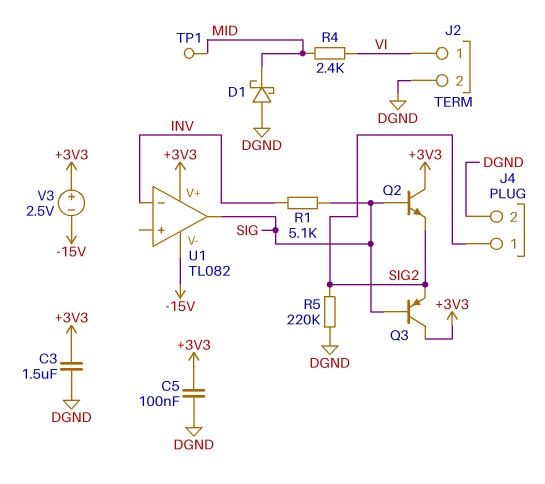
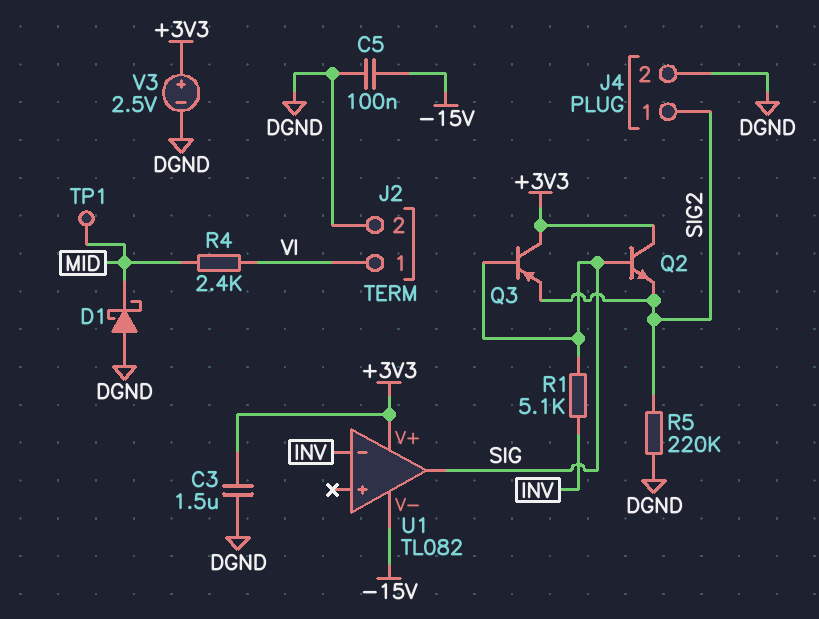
C5: 100nF (+3V3, DGND) -> 100nF (-15V, DGND)
V3: 2.5V (plus +3V3, minus -15V) -> 2.5V (plus +3V3, minus DGND)

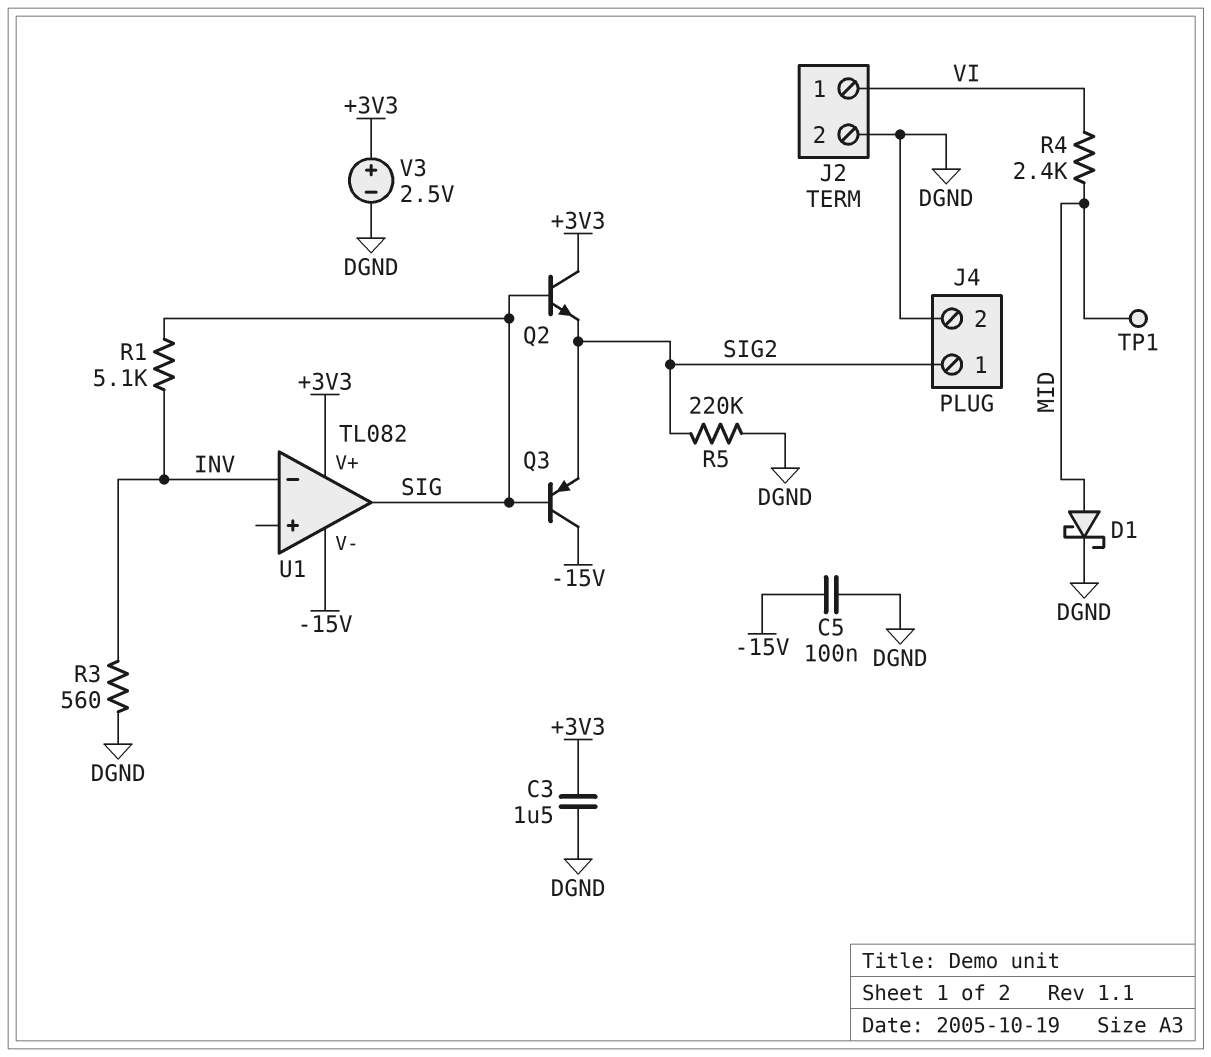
D1: schottky (A DGND, K MID) -> schottky (A MID, K DGND)
Q3: PNP (B SIG, C +3V3, E SIG2) -> PNP (B SIG, C -15V, E SIG2)
R3: none -> 560 (DGND, INV)

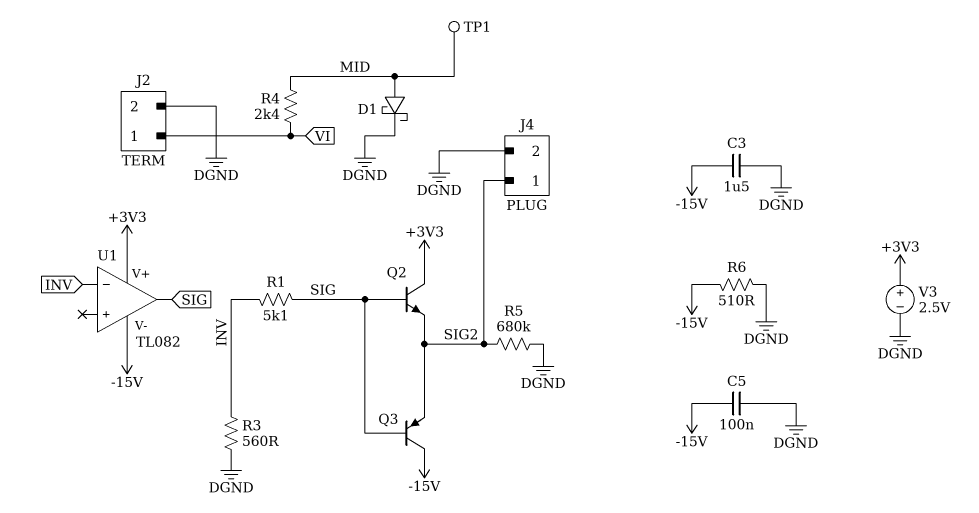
C3: 1.5uF (+3V3, DGND) -> 1.5uF (-15V, DGND)
R5: 220k (DGND, SIG2) -> 680k (DGND, SIG2)
R6: none -> 510 (-15V, DGND)

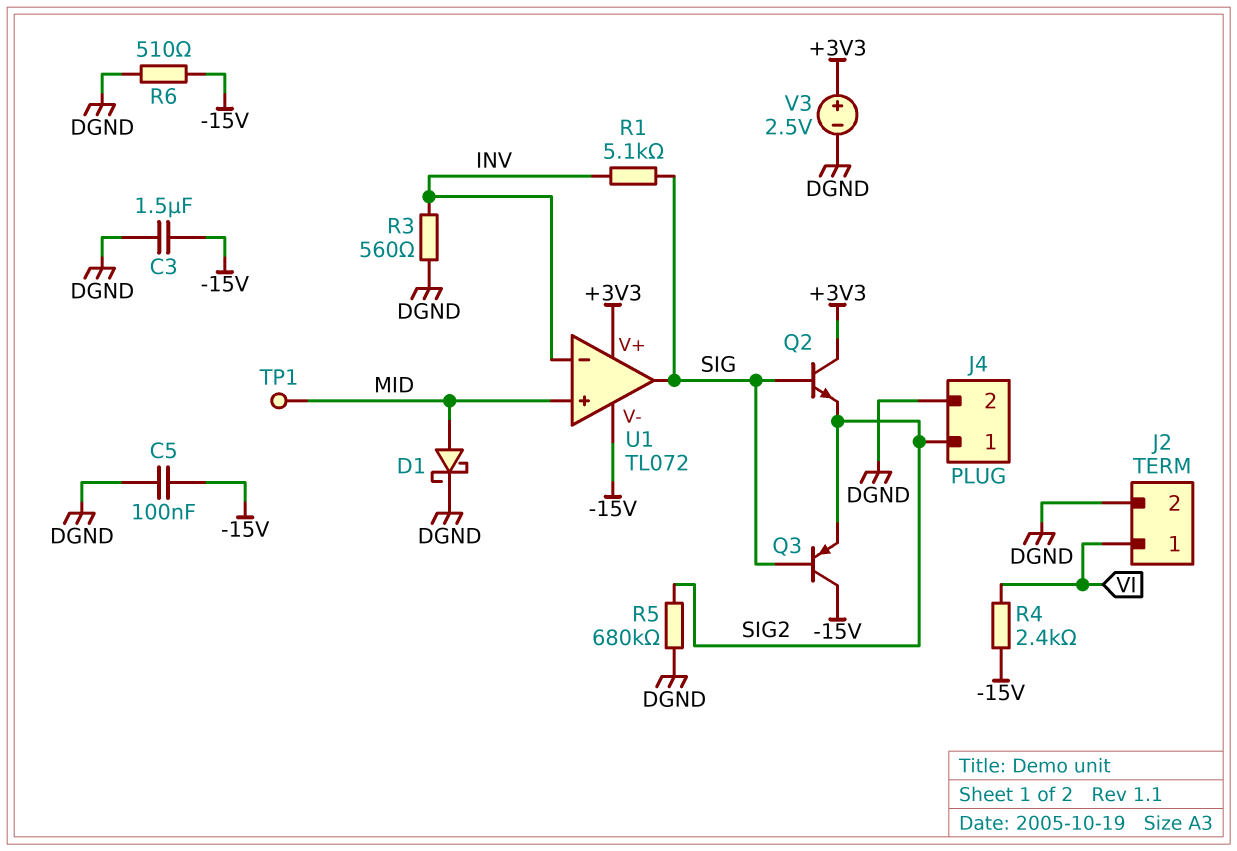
R4: 2.4k (MID, VI) -> 2.4k (-15V, VI)
U1: TL082 -> TL072
U1 pin in+: none -> MID

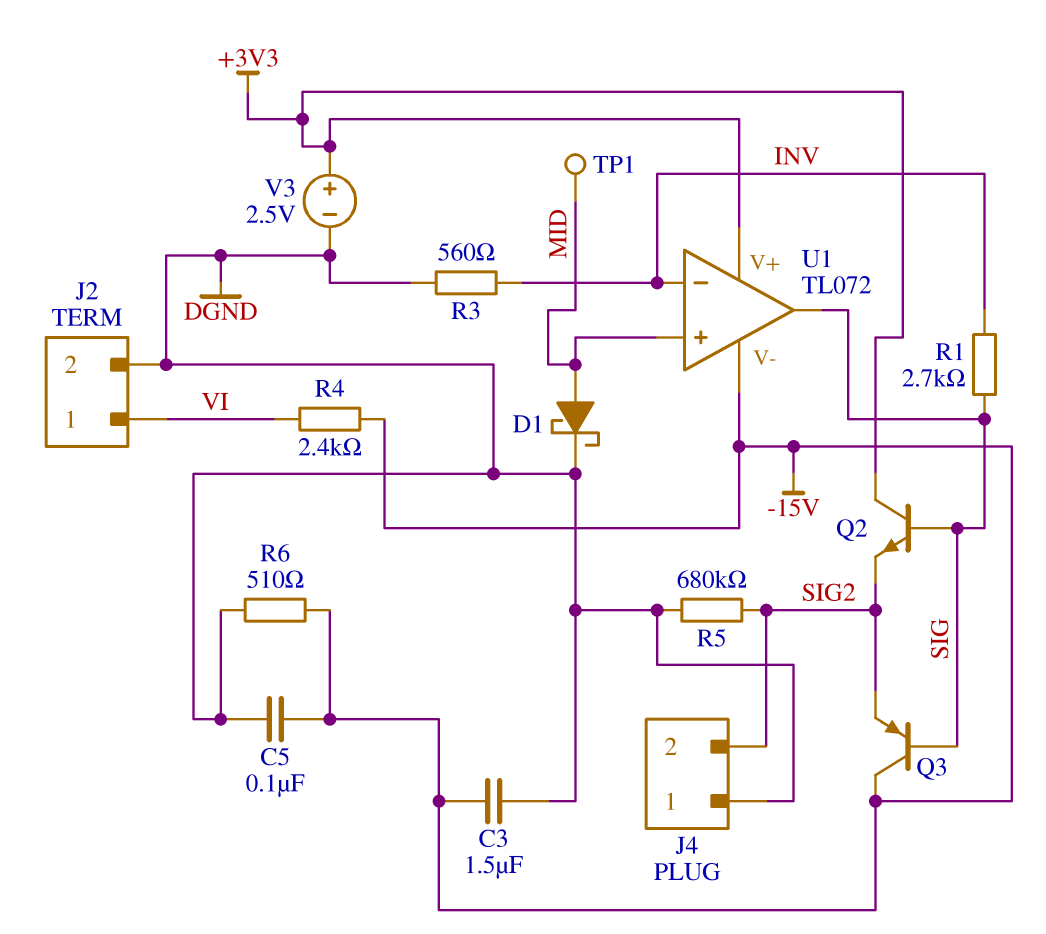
J4 pin 1: SIG2 -> DGND
J4 pin 2: DGND -> SIG2
R1: 5.1k (INV, SIG) -> 2.7k (INV, SIG)

